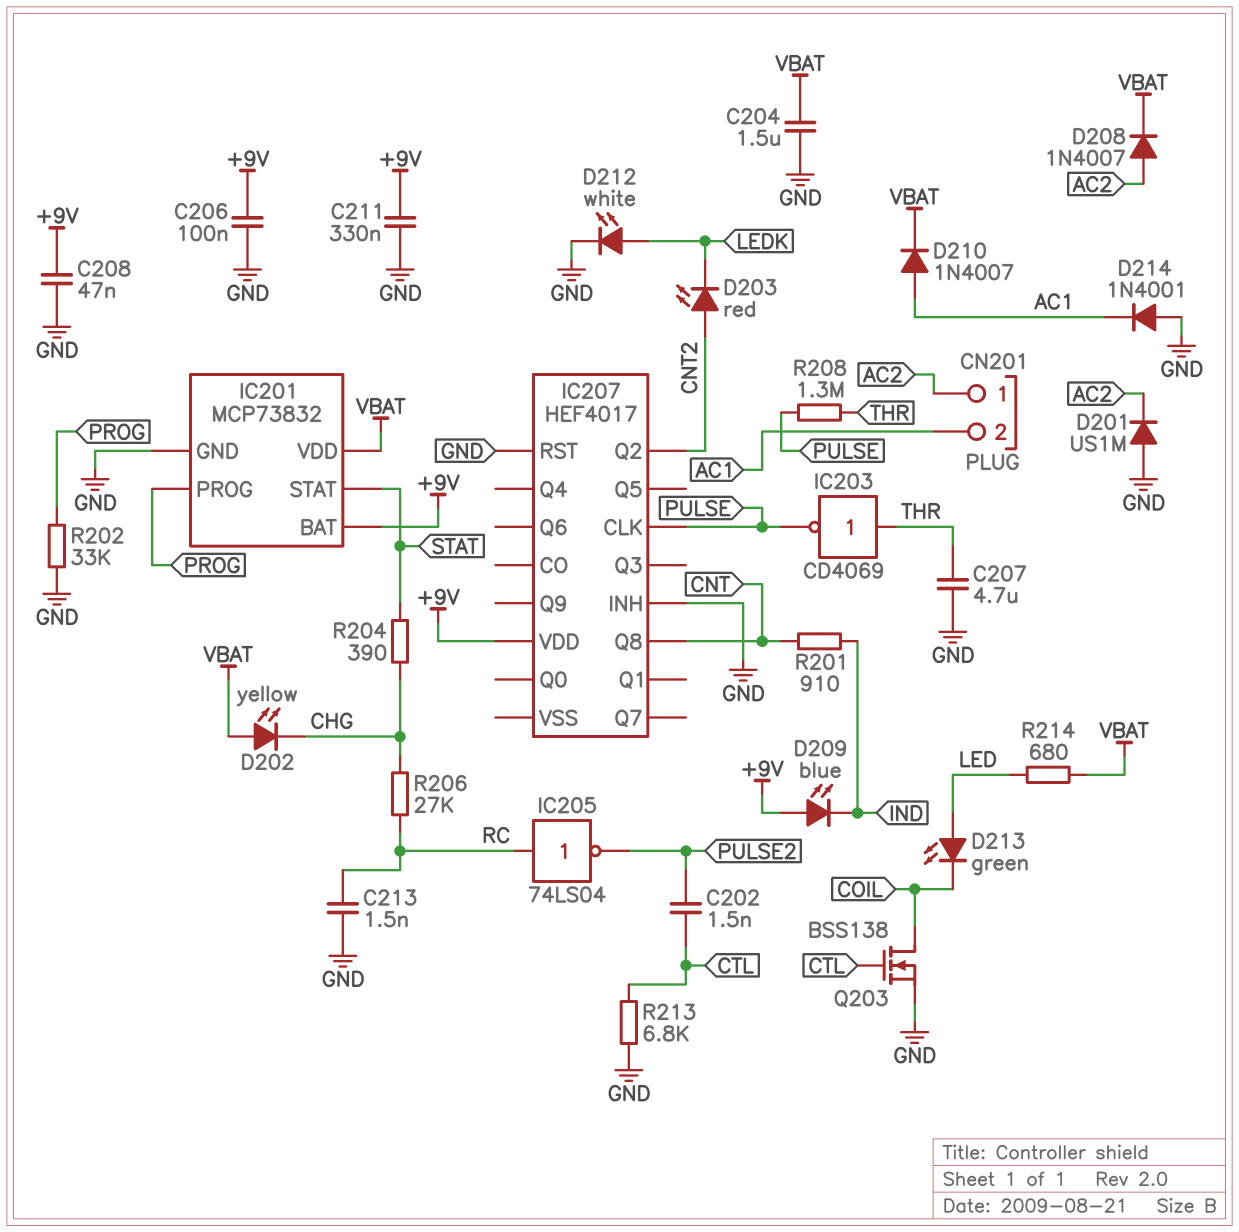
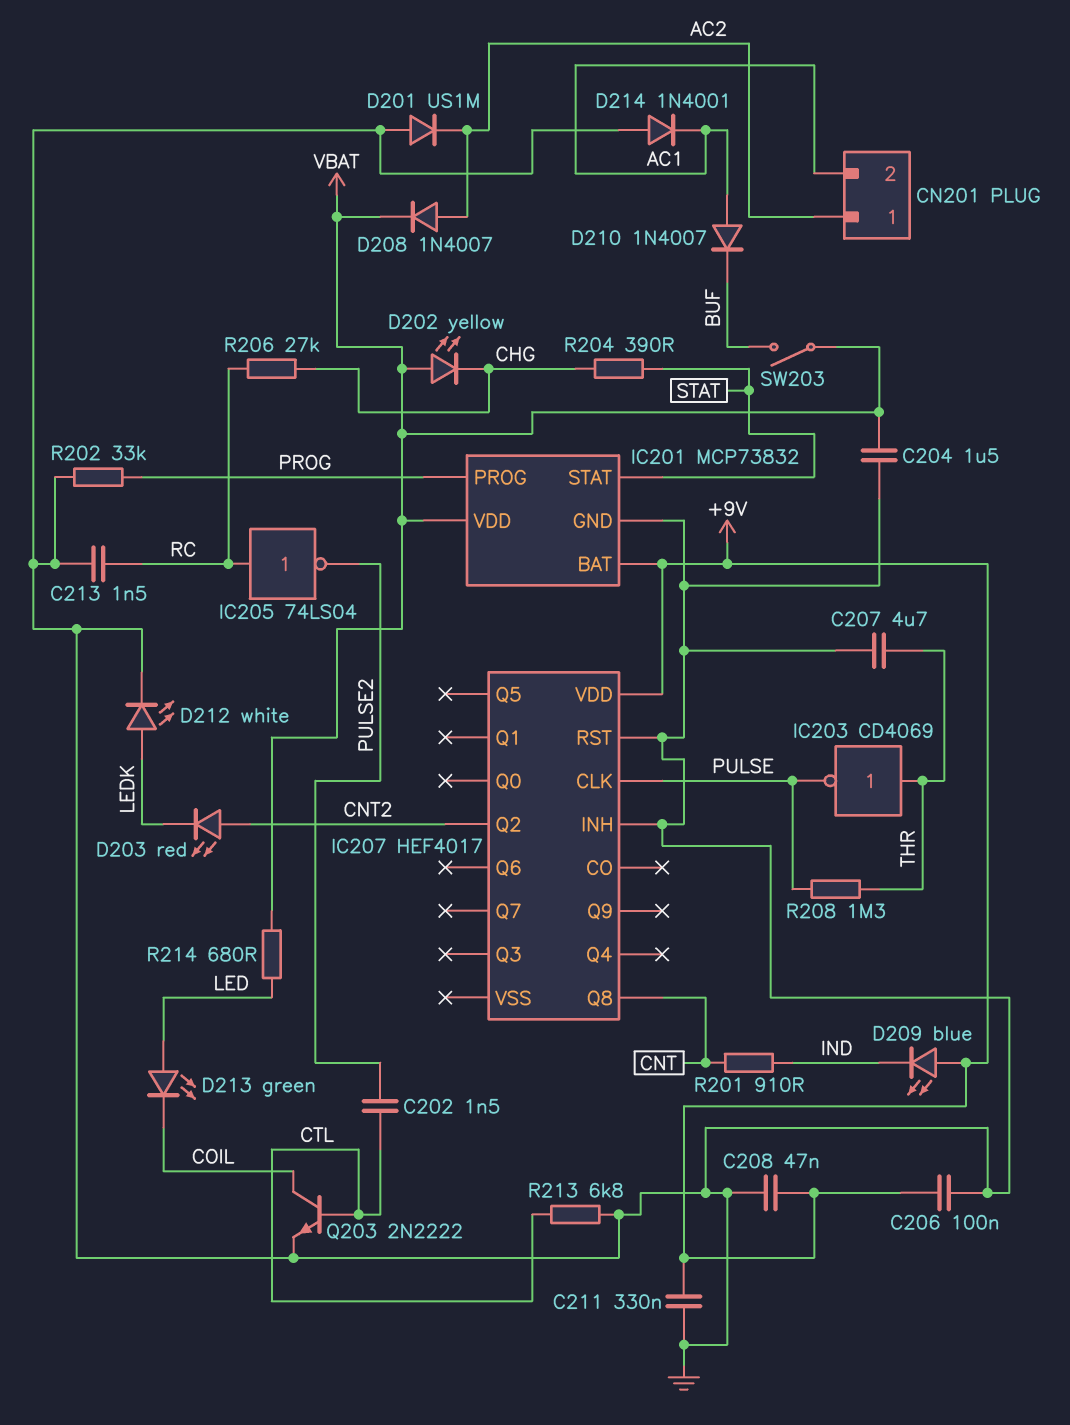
D210: diode 1N4007 (A AC1, K VBAT) -> diode 1N4007 (A AC1, K BUF)
Q203: NMOS BSS138 (G CTL, D COIL, S GND) -> NPN 2N2222 (B CTL, C COIL, E GND)
SW203: none -> switch (BUF, VBAT)

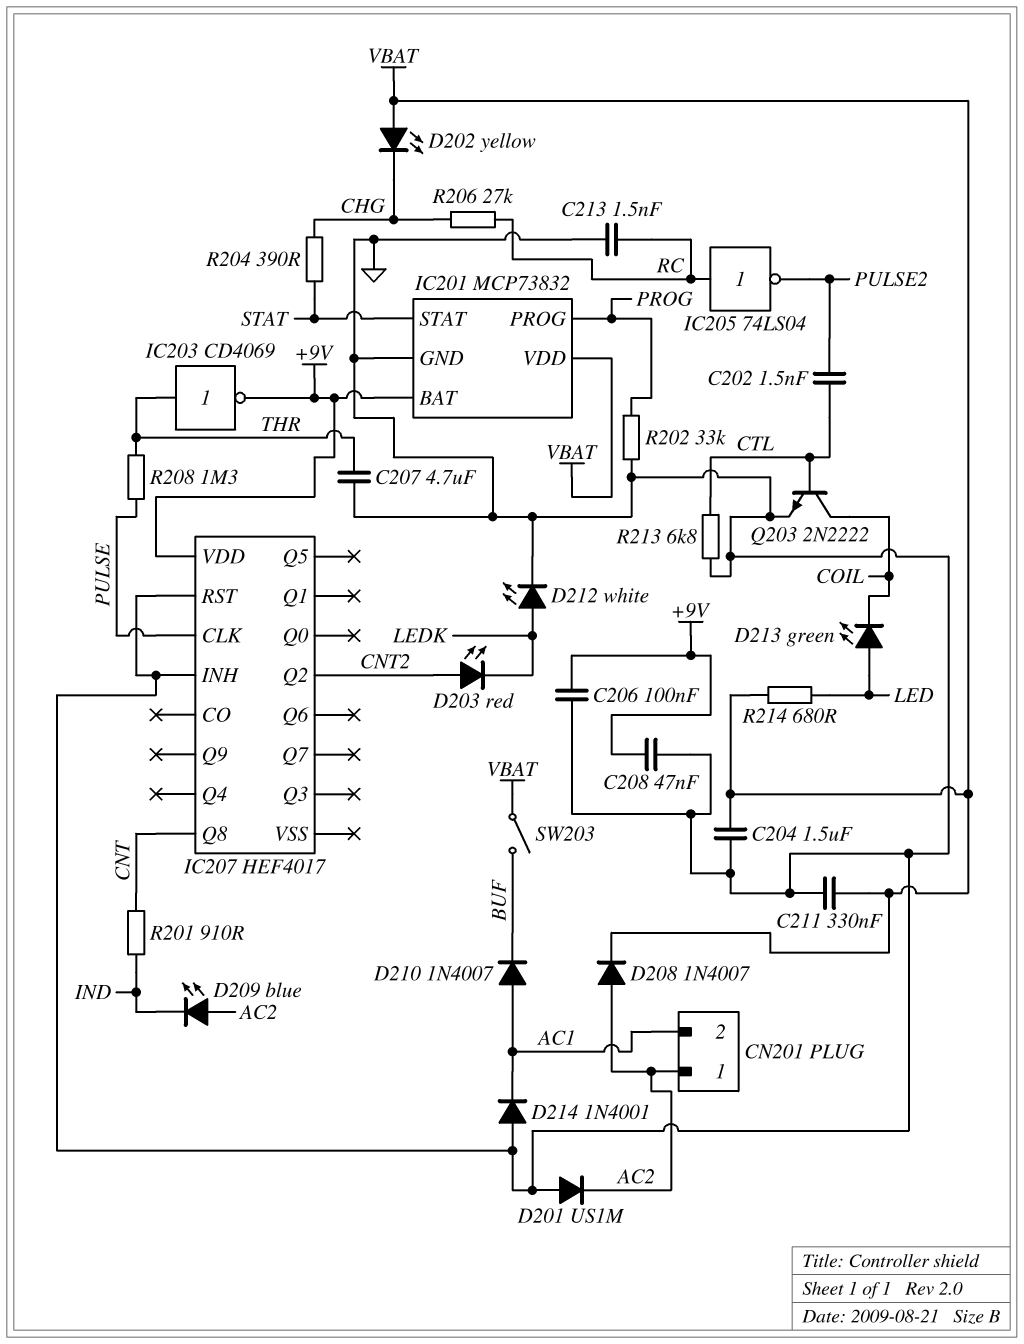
C211: 330nF (+9V, GND) -> 330nF (GND, VBAT)
D209: LED blue (A +9V, K IND) -> LED blue (A AC2, K IND)
IC203: NOT CD4069 (in THR, out PULSE) -> NOT CD4069 (in THR, out +9V)

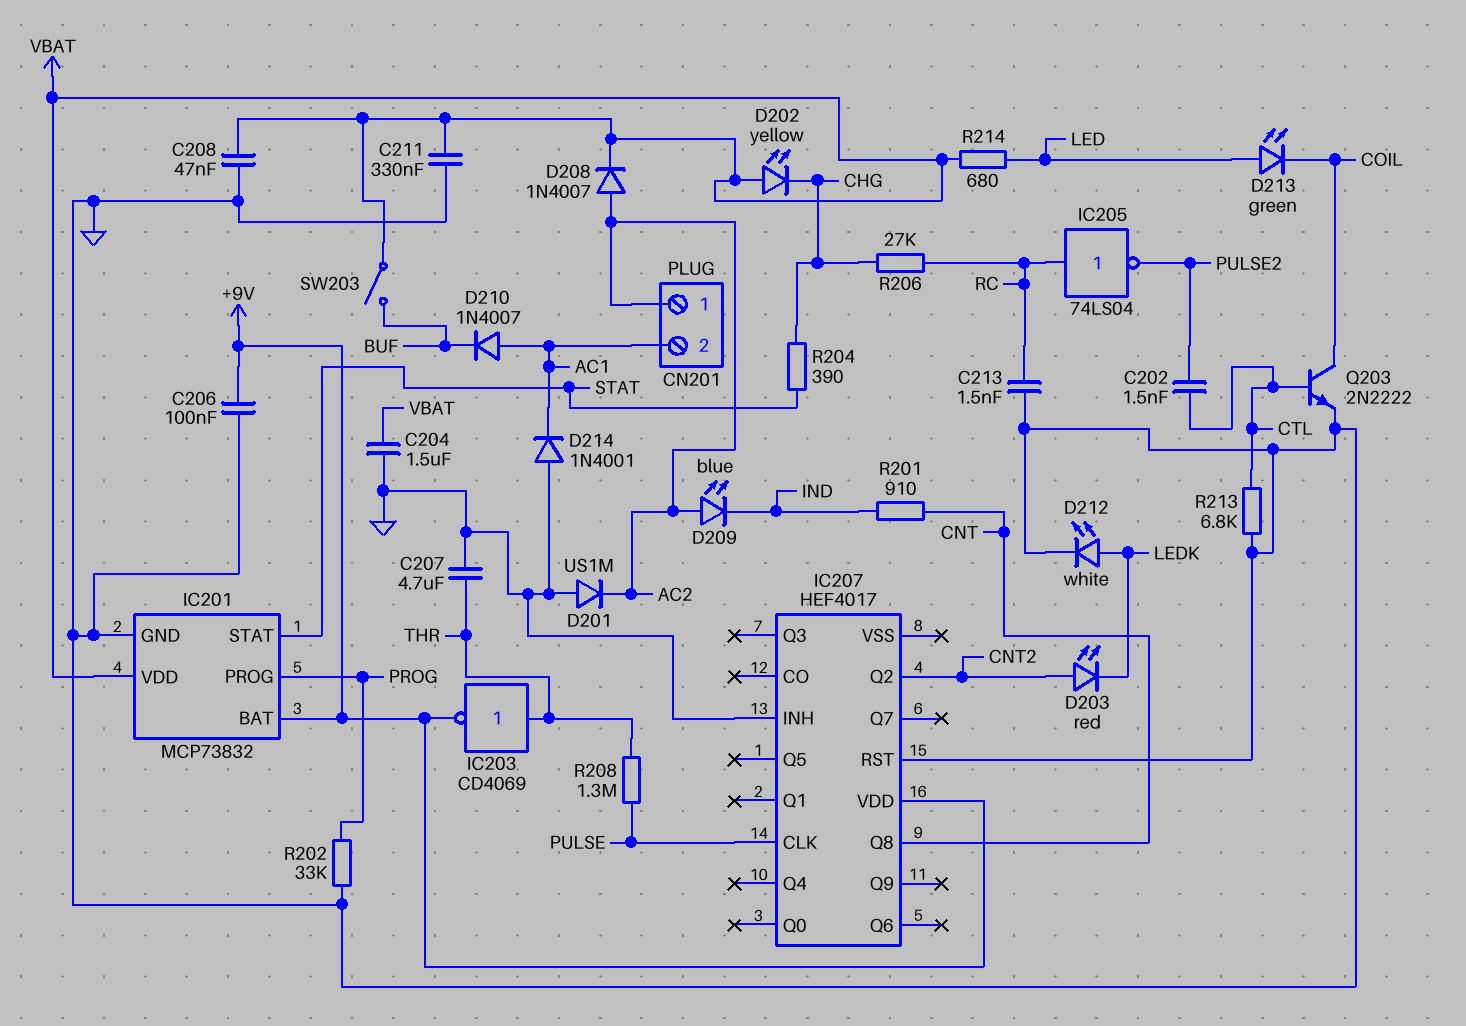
C208: 47nF (+9V, GND) -> 47nF (GND, VBAT)

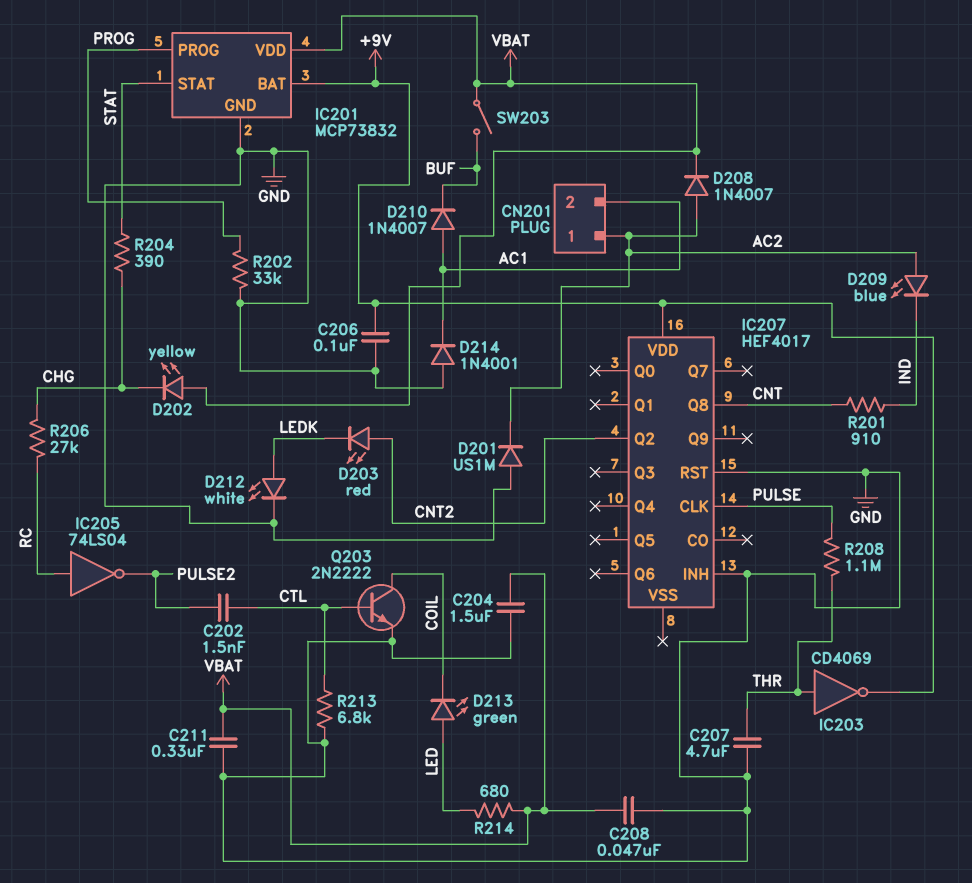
C213: 1.5nF (GND, RC) -> none
R208: 1.3M (PULSE, THR) -> 1.1M (PULSE, THR)

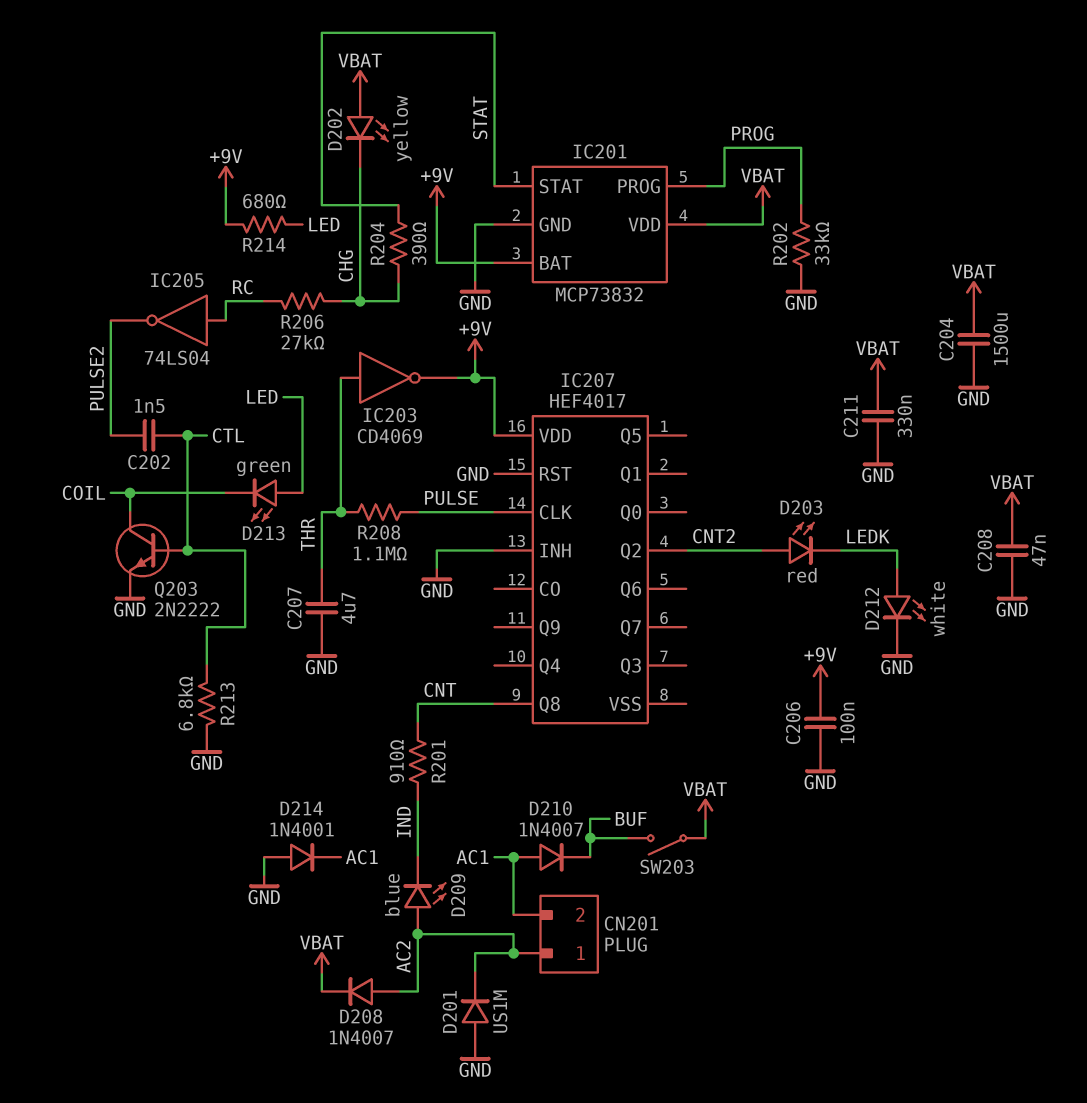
C204: 1.5uF (GND, VBAT) -> 1500uF (GND, VBAT)
R214: 680 (LED, VBAT) -> 680 (+9V, LED)

